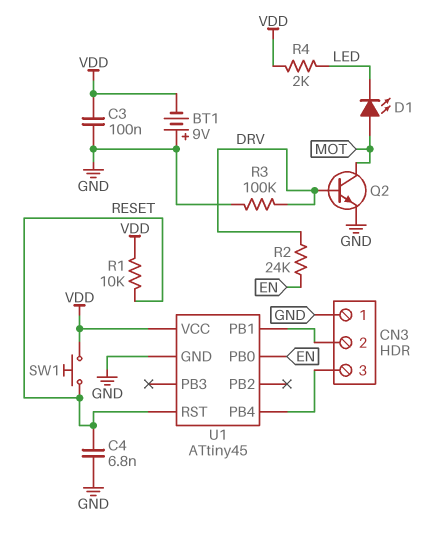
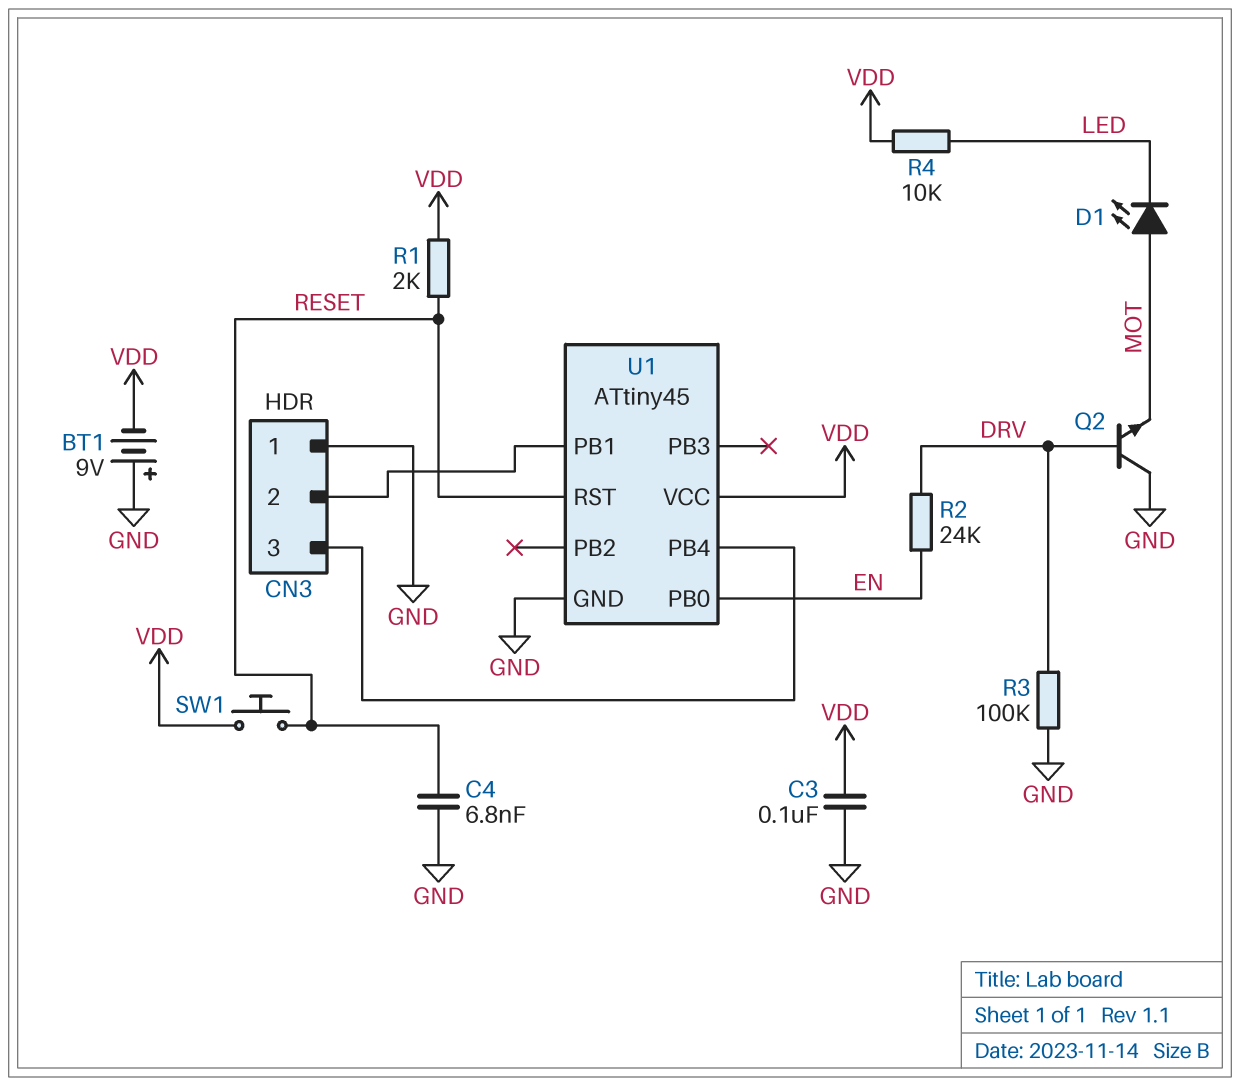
Q2: NPN (B DRV, C MOT, E GND) -> NPN (B DRV, C GND, E MOT)
R1: 10k (RESET, VDD) -> 2k (RESET, VDD)
R4: 2k (LED, VDD) -> 10k (LED, VDD)

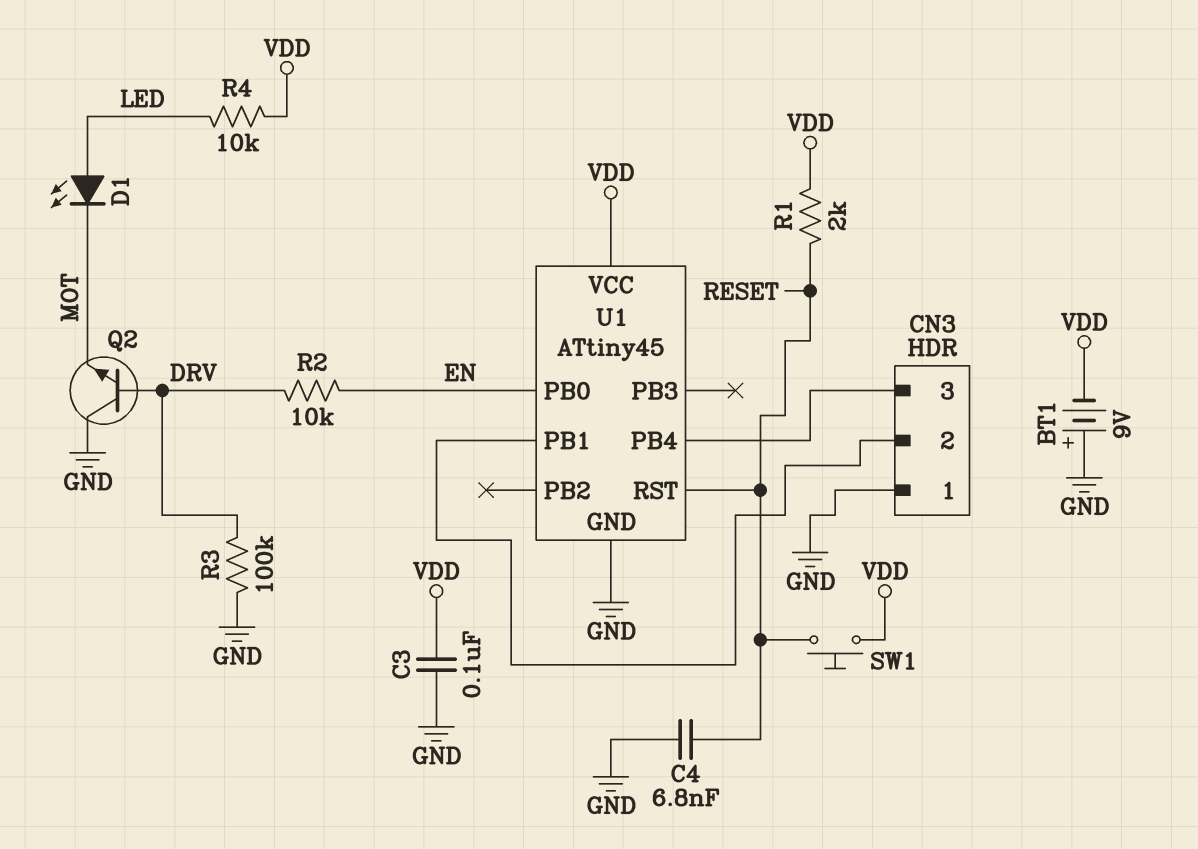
D1: LED (A MOT, K LED) -> LED (A LED, K MOT)
R2: 24k (DRV, EN) -> 10k (DRV, EN)

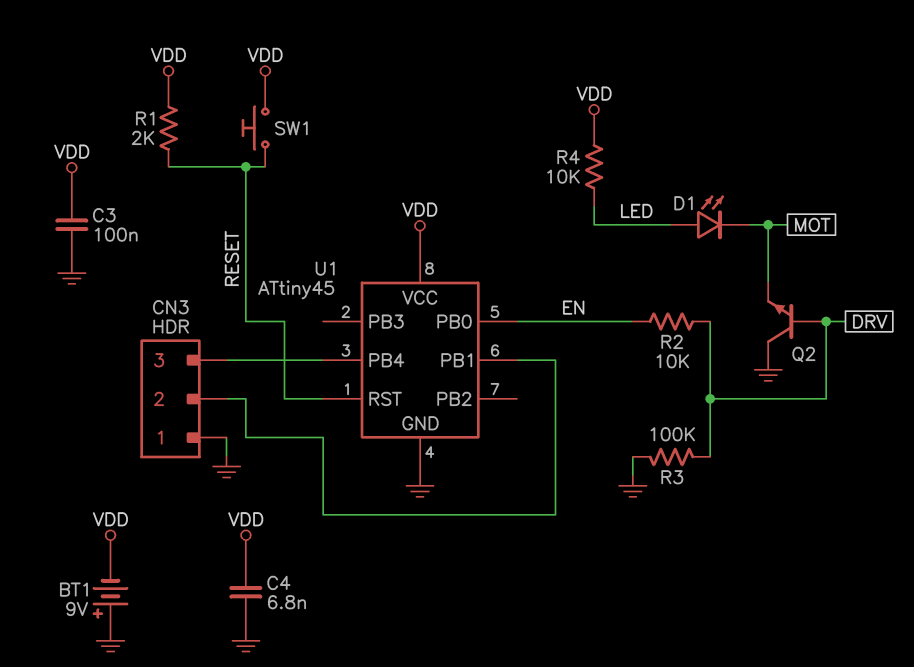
C4: 6.8nF (GND, RESET) -> 6.8nF (GND, VDD)

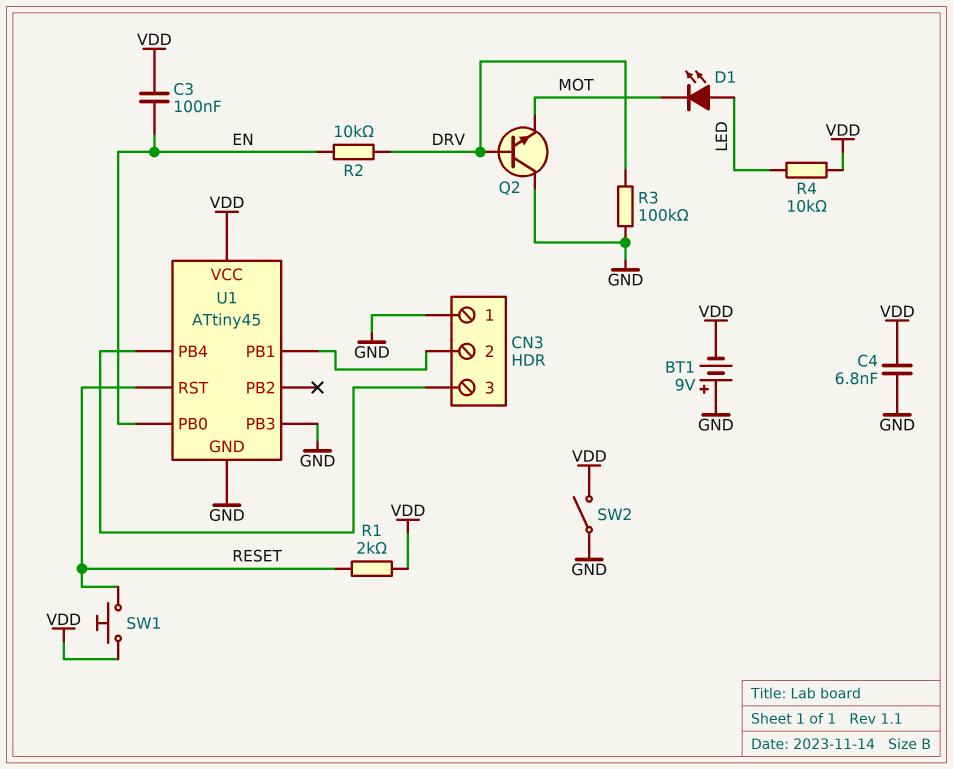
C3: 100nF (GND, VDD) -> 100nF (EN, VDD)
SW2: none -> switch (GND, VDD)
U1 pin PB3: none -> GND

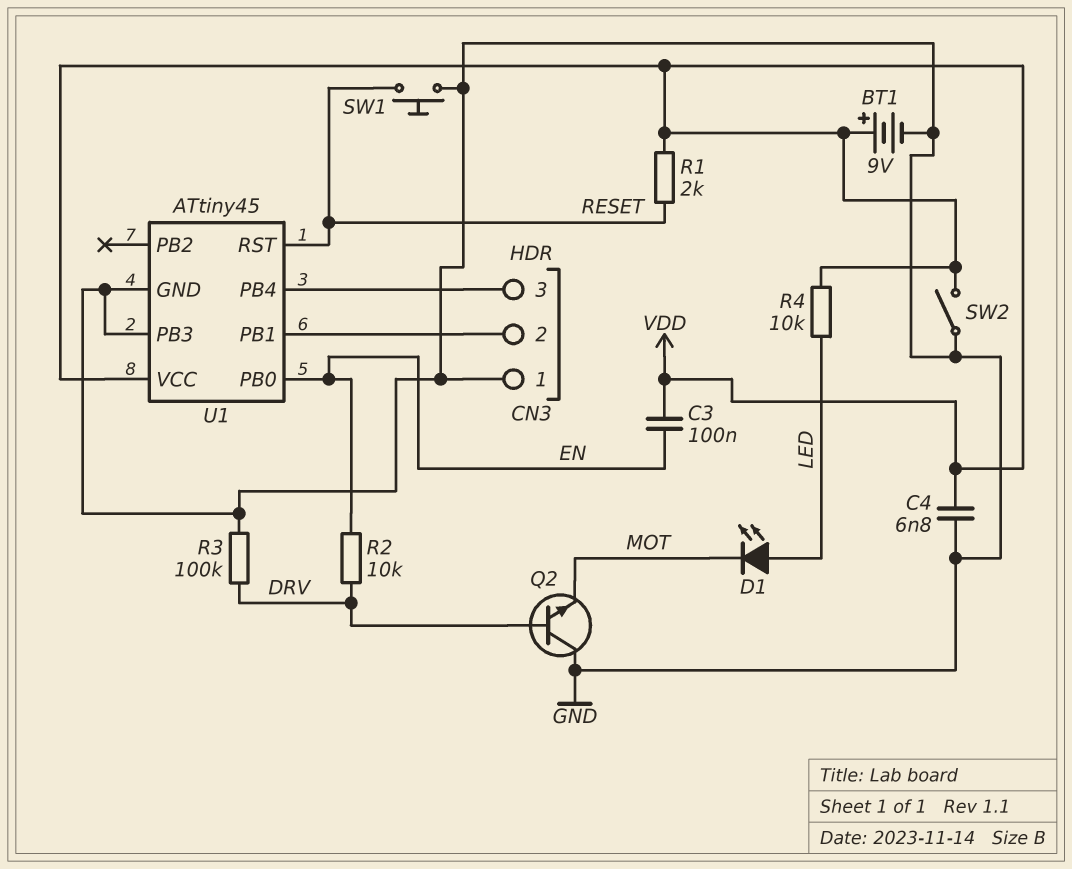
BT1: 9V (plus GND, minus VDD) -> 9V (plus VDD, minus GND)
SW1: button (RESET, VDD) -> button (GND, RESET)

